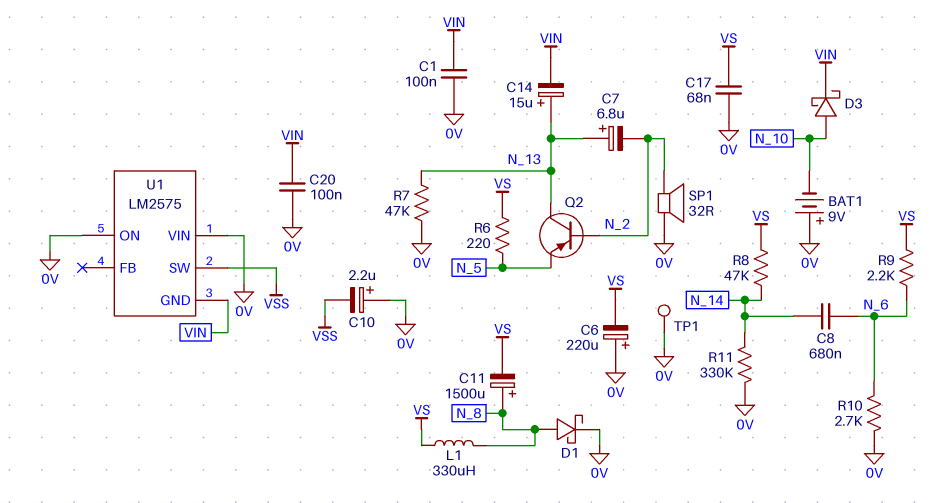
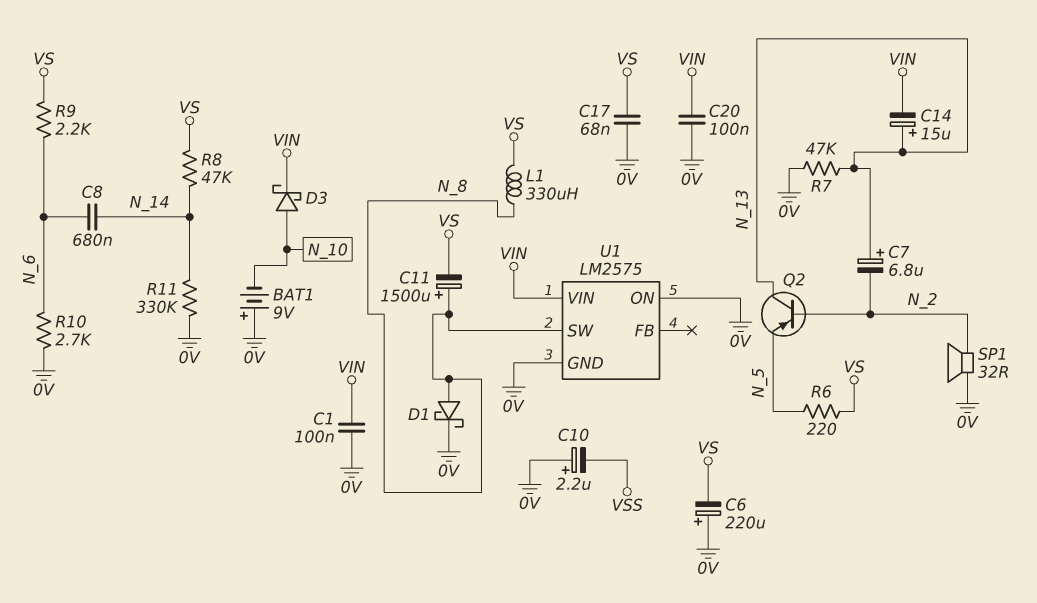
TP1: test point (0V) -> none
U1 pin GND: VIN -> 0V
U1 pin SW: VSS -> N_8
U1 pin VIN: 0V -> VIN

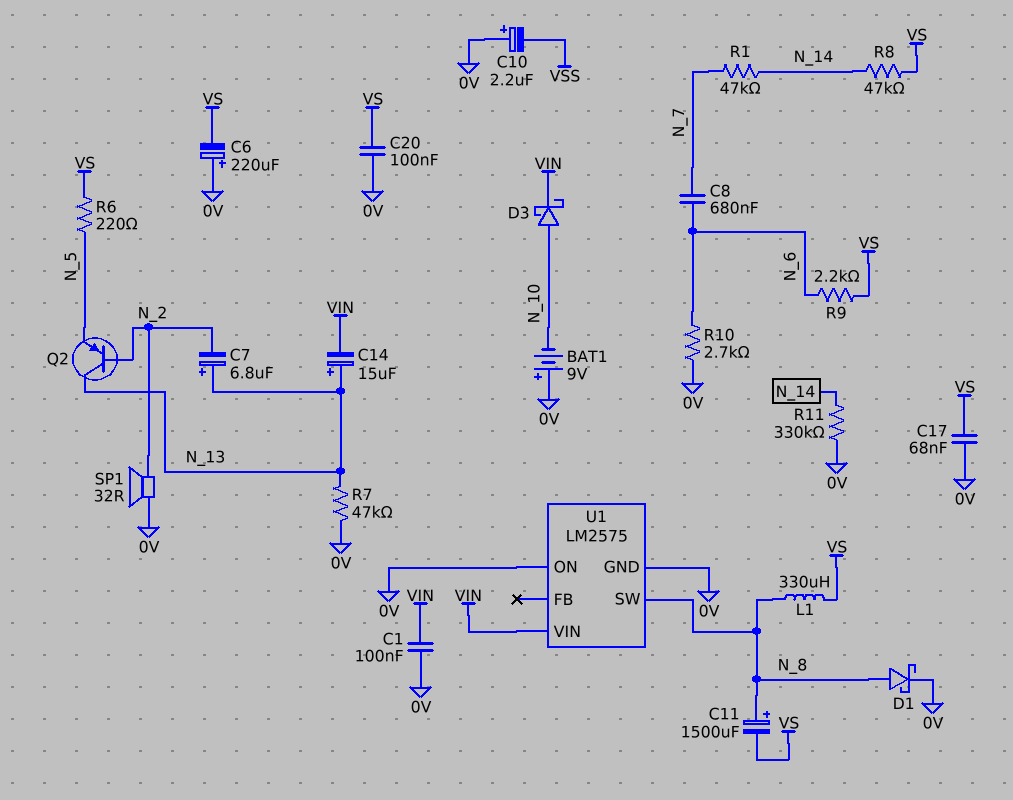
C8: 680nF (N_6, N_14) -> 680nF (N_6, N_7)
C20: 100nF (0V, VIN) -> 100nF (0V, VS)
R1: none -> 47k (N_7, N_14)

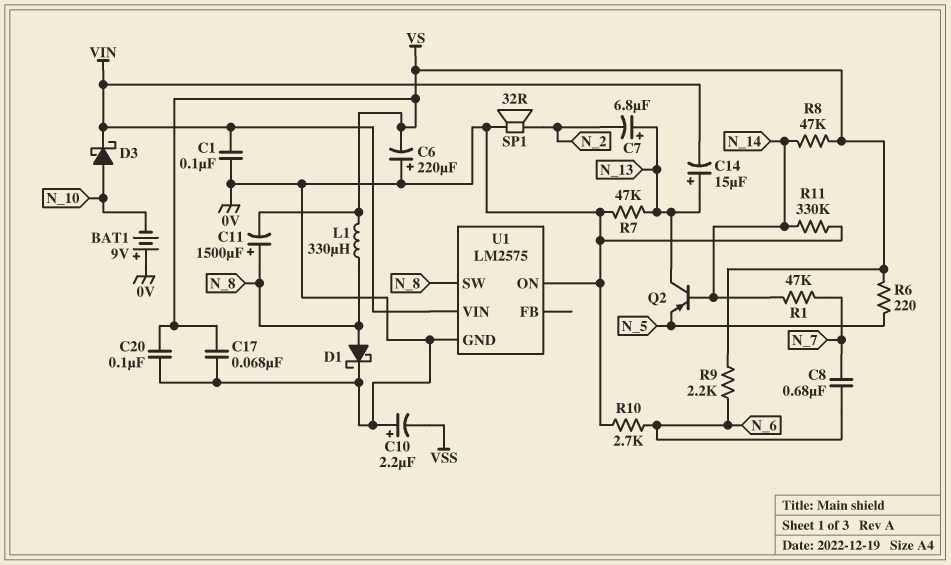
Q2: PNP (B N_2, C N_13, E N_5) -> PNP (B N_14, C N_13, E N_5)

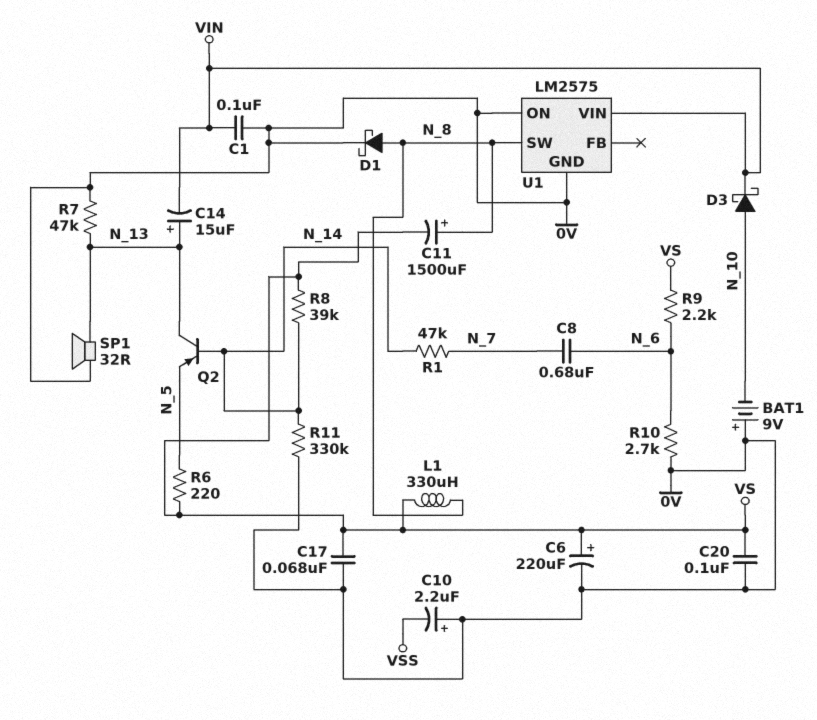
C6: 220uF (plus 0V, minus VS) -> 220uF (plus VS, minus 0V)
C7: 6.8uF (plus N_13, minus N_2) -> none
R8: 47k (N_14, VS) -> 39k (N_14, VS)
SP1: speaker 32R (0V, N_2) -> speaker 32R (0V, N_13)

